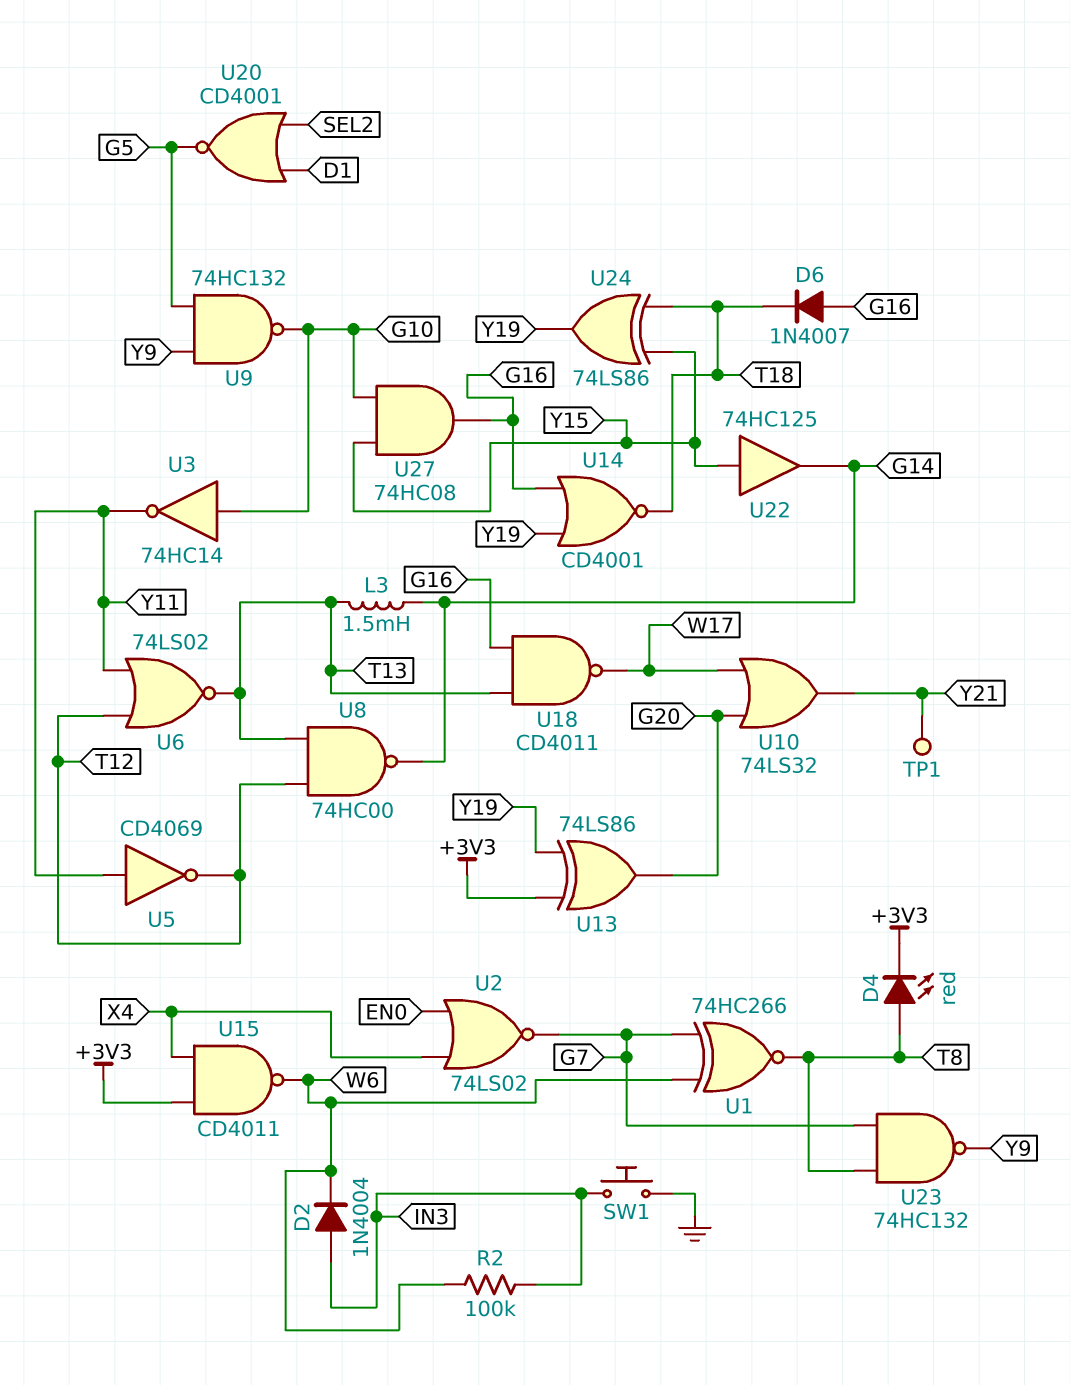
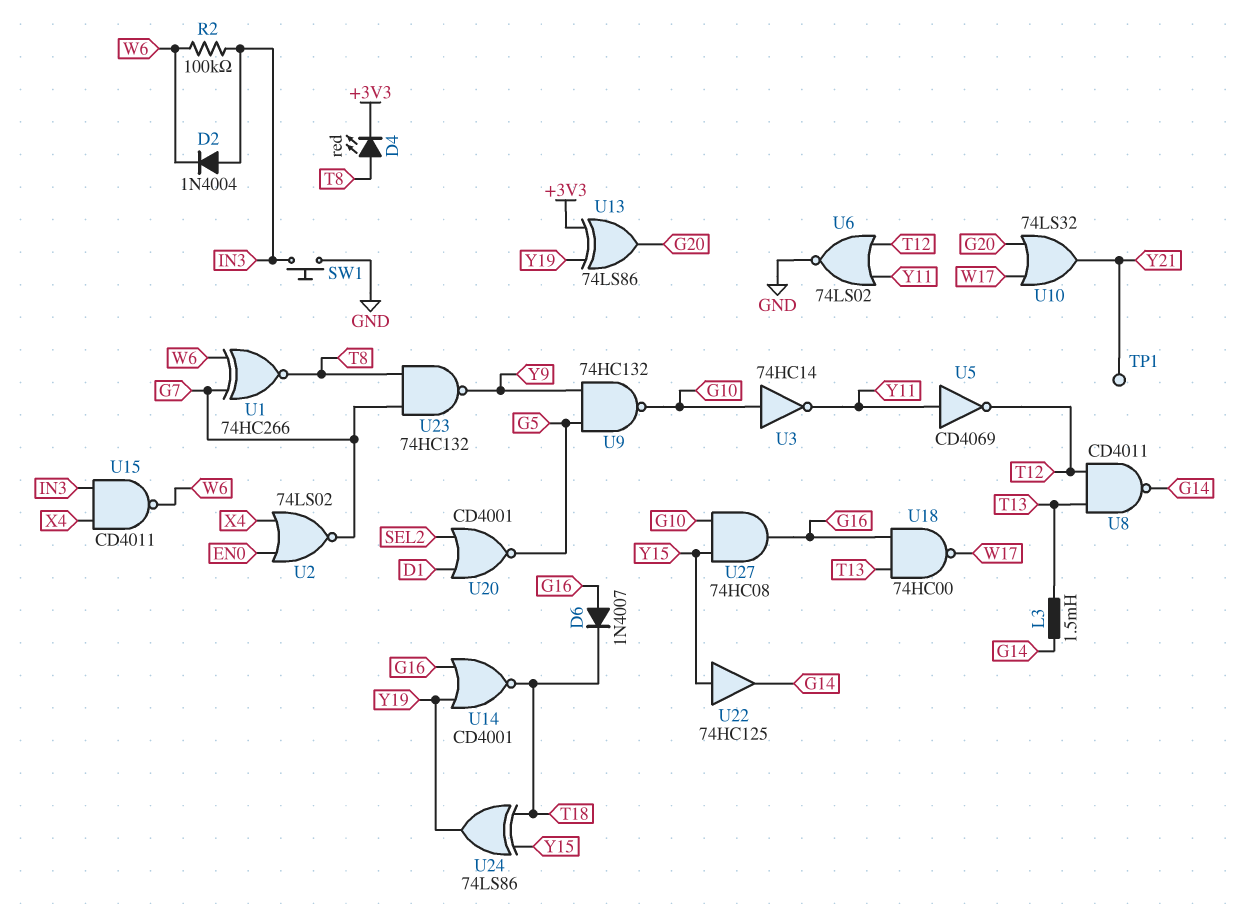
U6: NOR 74LS02 (in T12, in Y11, out T13) -> NOR 74LS02 (in T12, in Y11, out GND)
U8: NAND 74HC00 (in T12, in T13, out G14) -> NAND CD4011 (in T12, in T13, out G14)
U15: NAND CD4011 (in +3V3, in X4, out W6) -> NAND CD4011 (in IN3, in X4, out W6)
U18: NAND CD4011 (in G16, in T13, out W17) -> NAND 74HC00 (in G16, in T13, out W17)

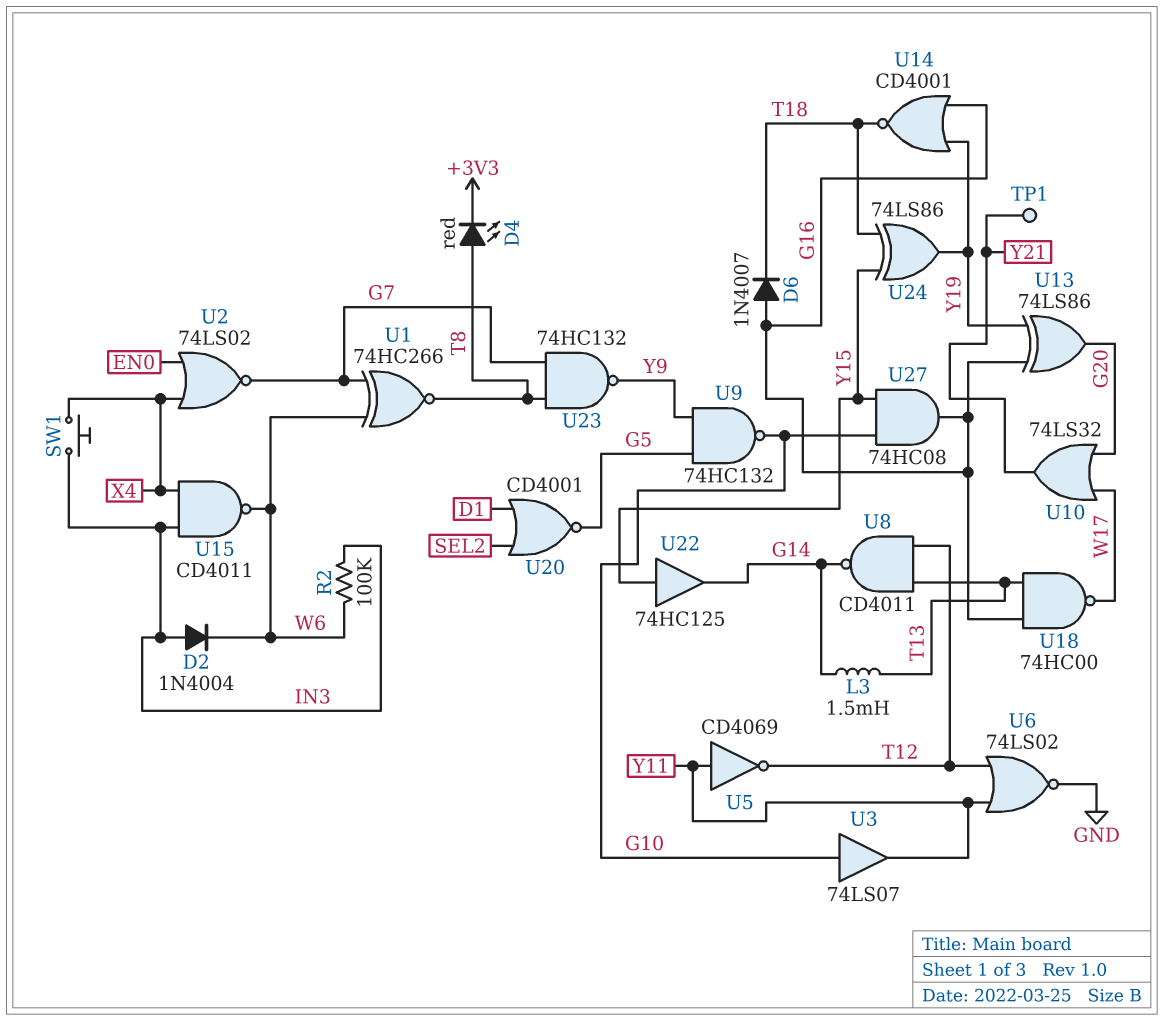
SW1: button (GND, IN3) -> button (IN3, X4)
U3: NOT 74HC14 (in G10, out Y11) -> buffer 74LS07 (in G10, out Y11)
U13: XOR 74LS86 (in +3V3, in Y19, out G20) -> XOR 74LS86 (in G16, in Y19, out G20)

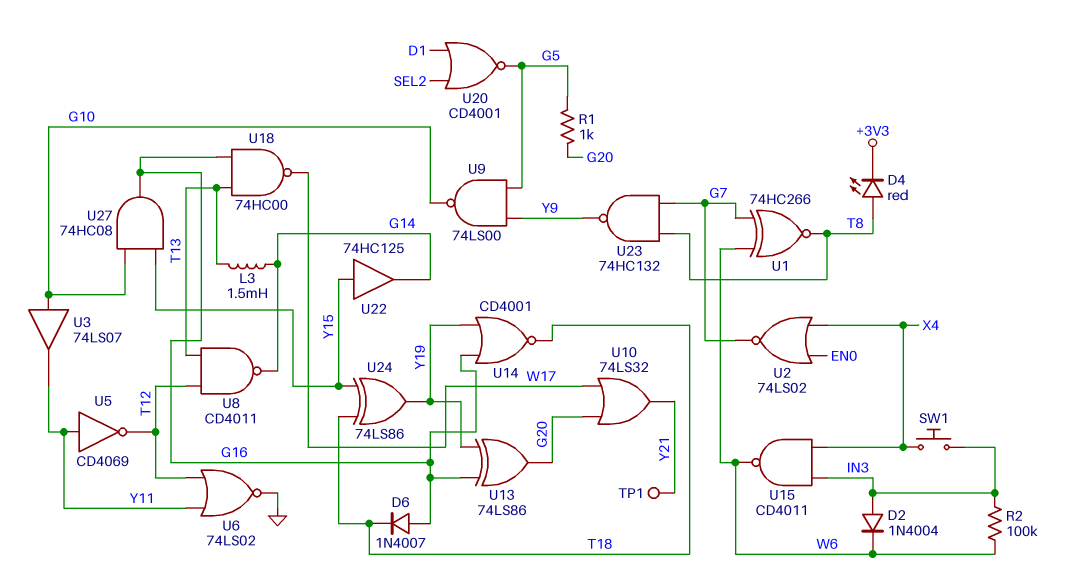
R1: none -> 1k (G5, G20)
U9: NAND 74HC132 (in G5, in Y9, out G10) -> NAND 74LS00 (in G5, in Y9, out G10)

